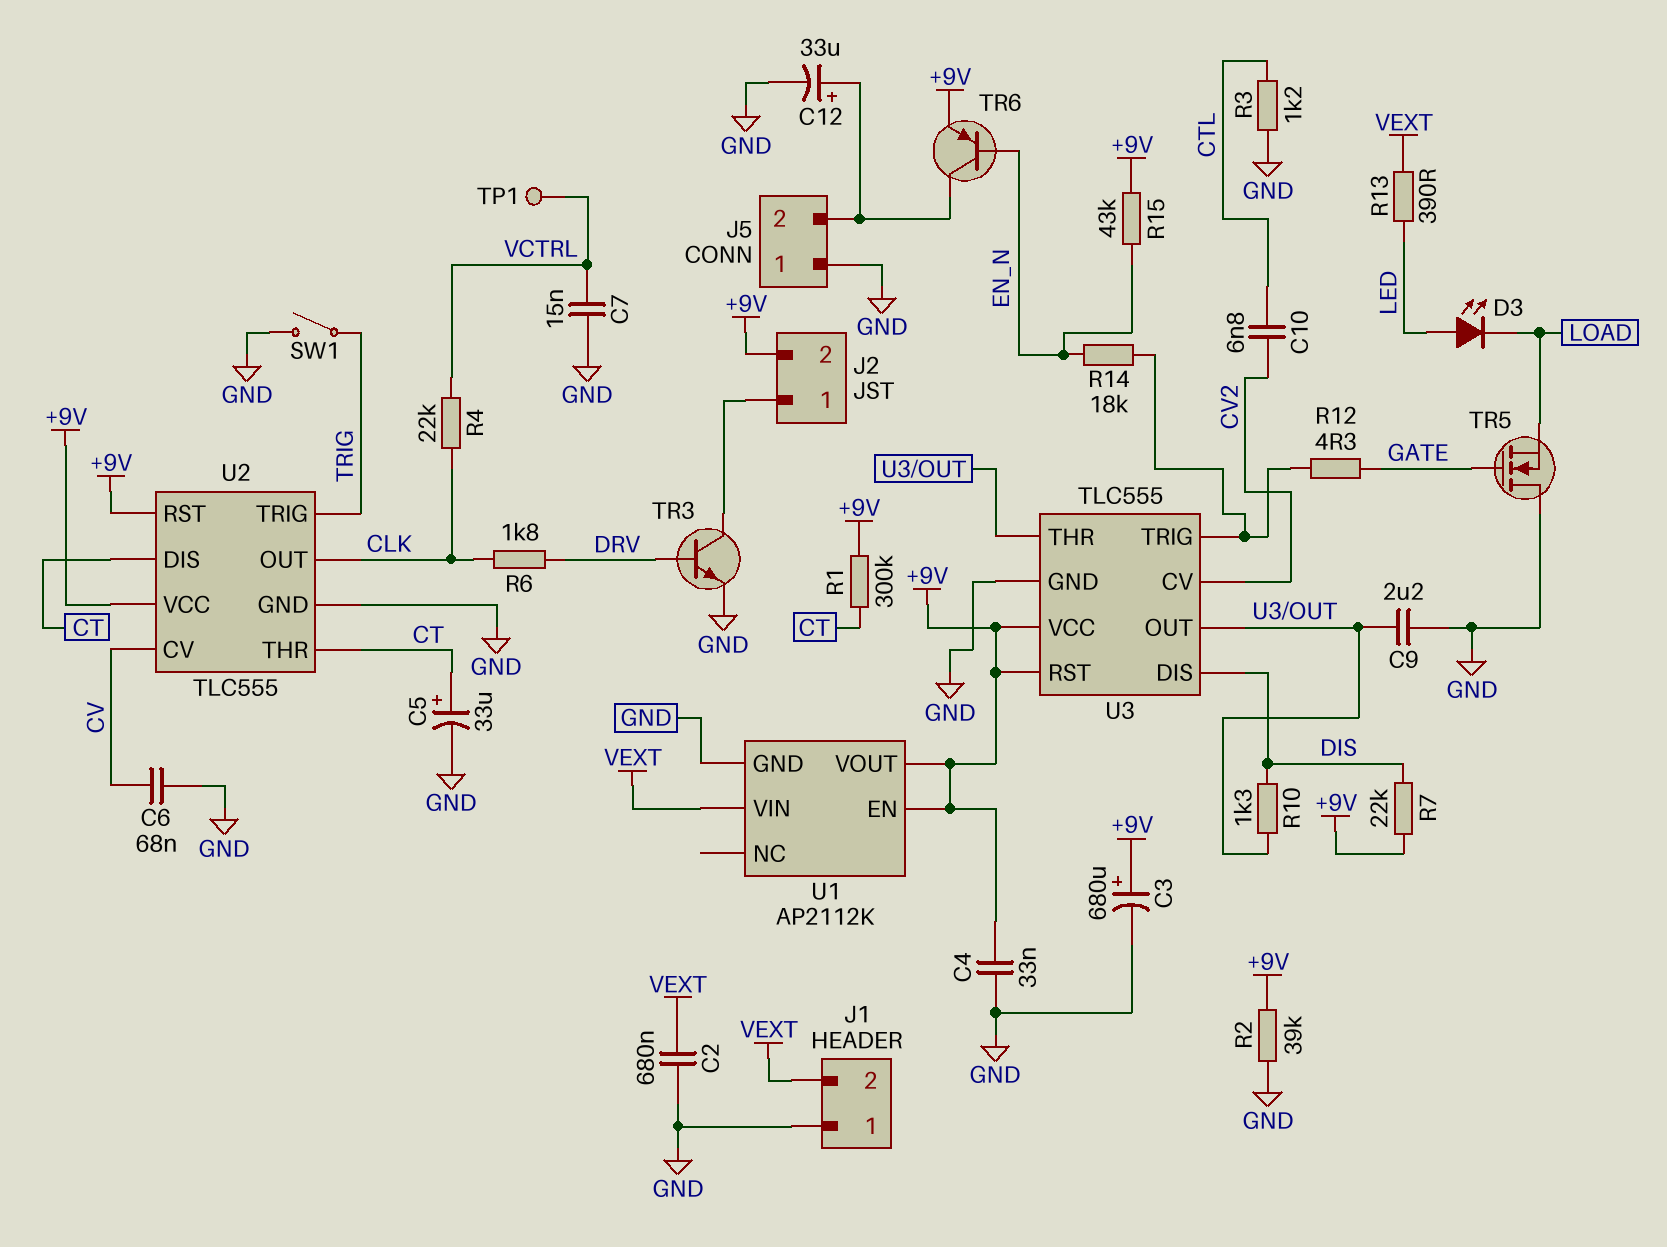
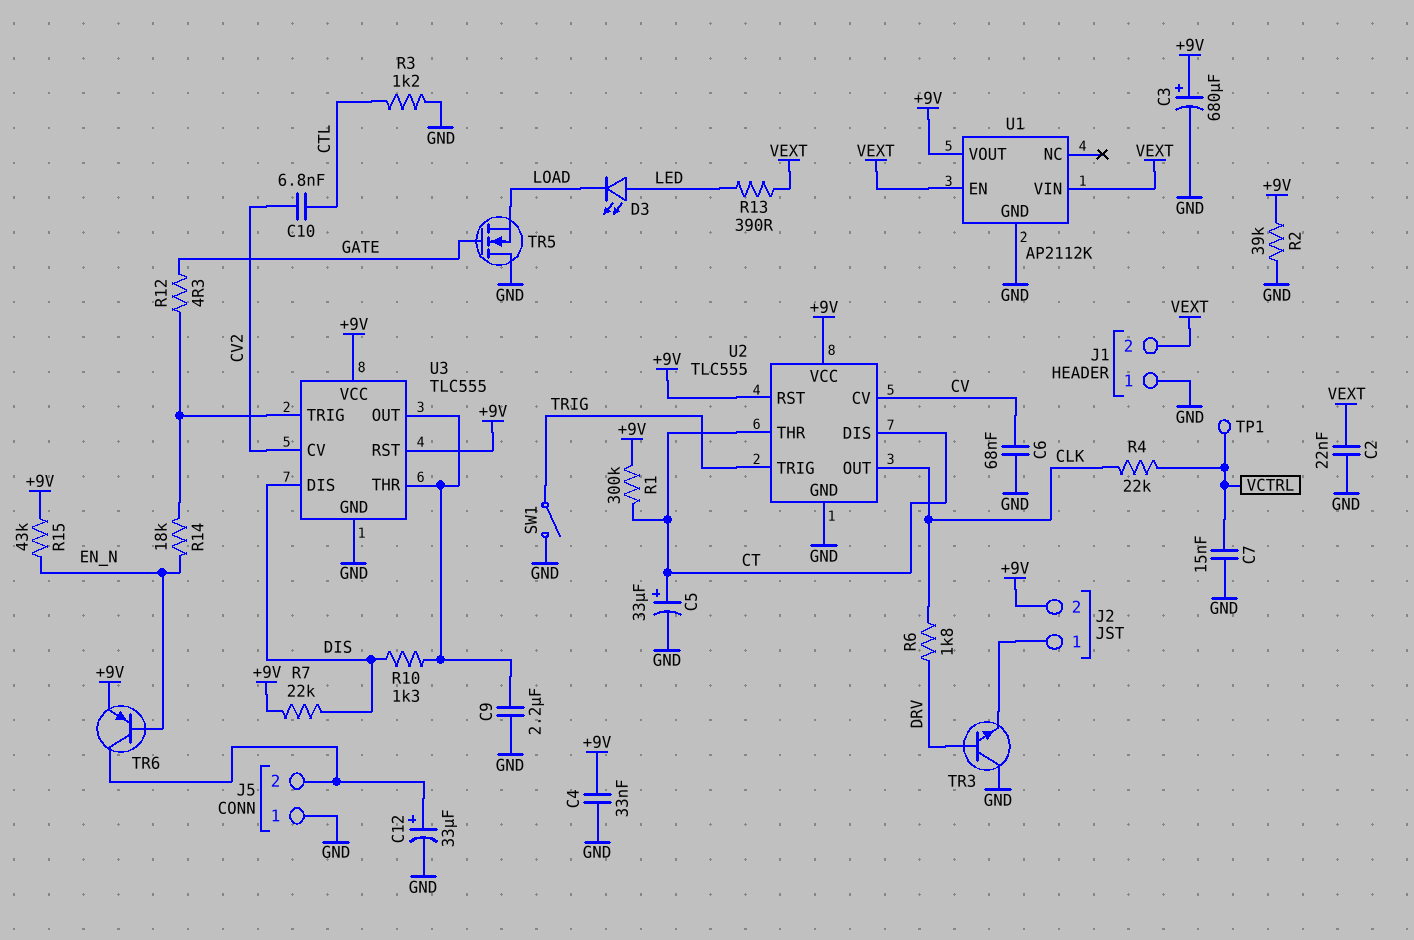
C2: 680nF (GND, VEXT) -> 22nF (GND, VEXT)
TR3: NPN (B DRV, C J2/1, E GND) -> NPN (B DRV, C GND, E J2/1)
U1 pin EN: +9V -> VEXT

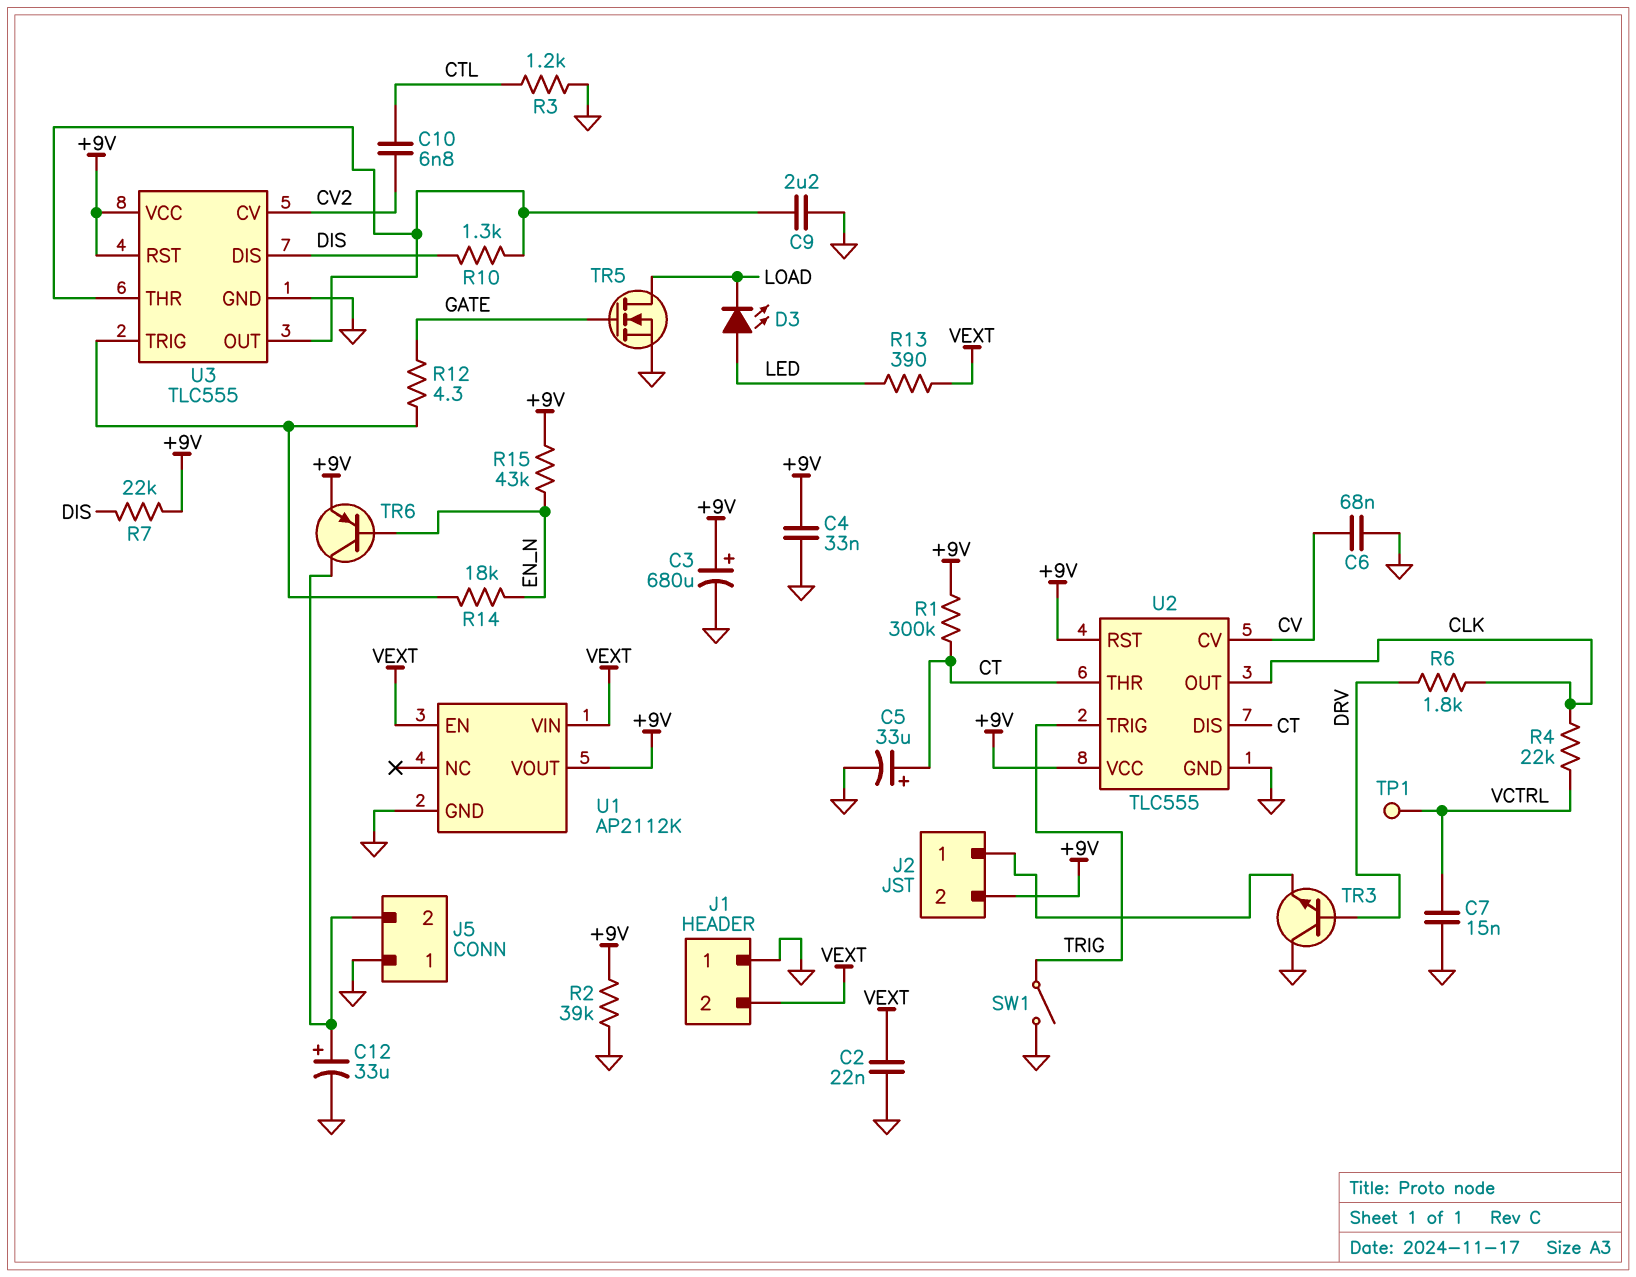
TR5: NMOS (G GATE, D GND, S LOAD) -> NMOS (G GATE, D LOAD, S GND)

